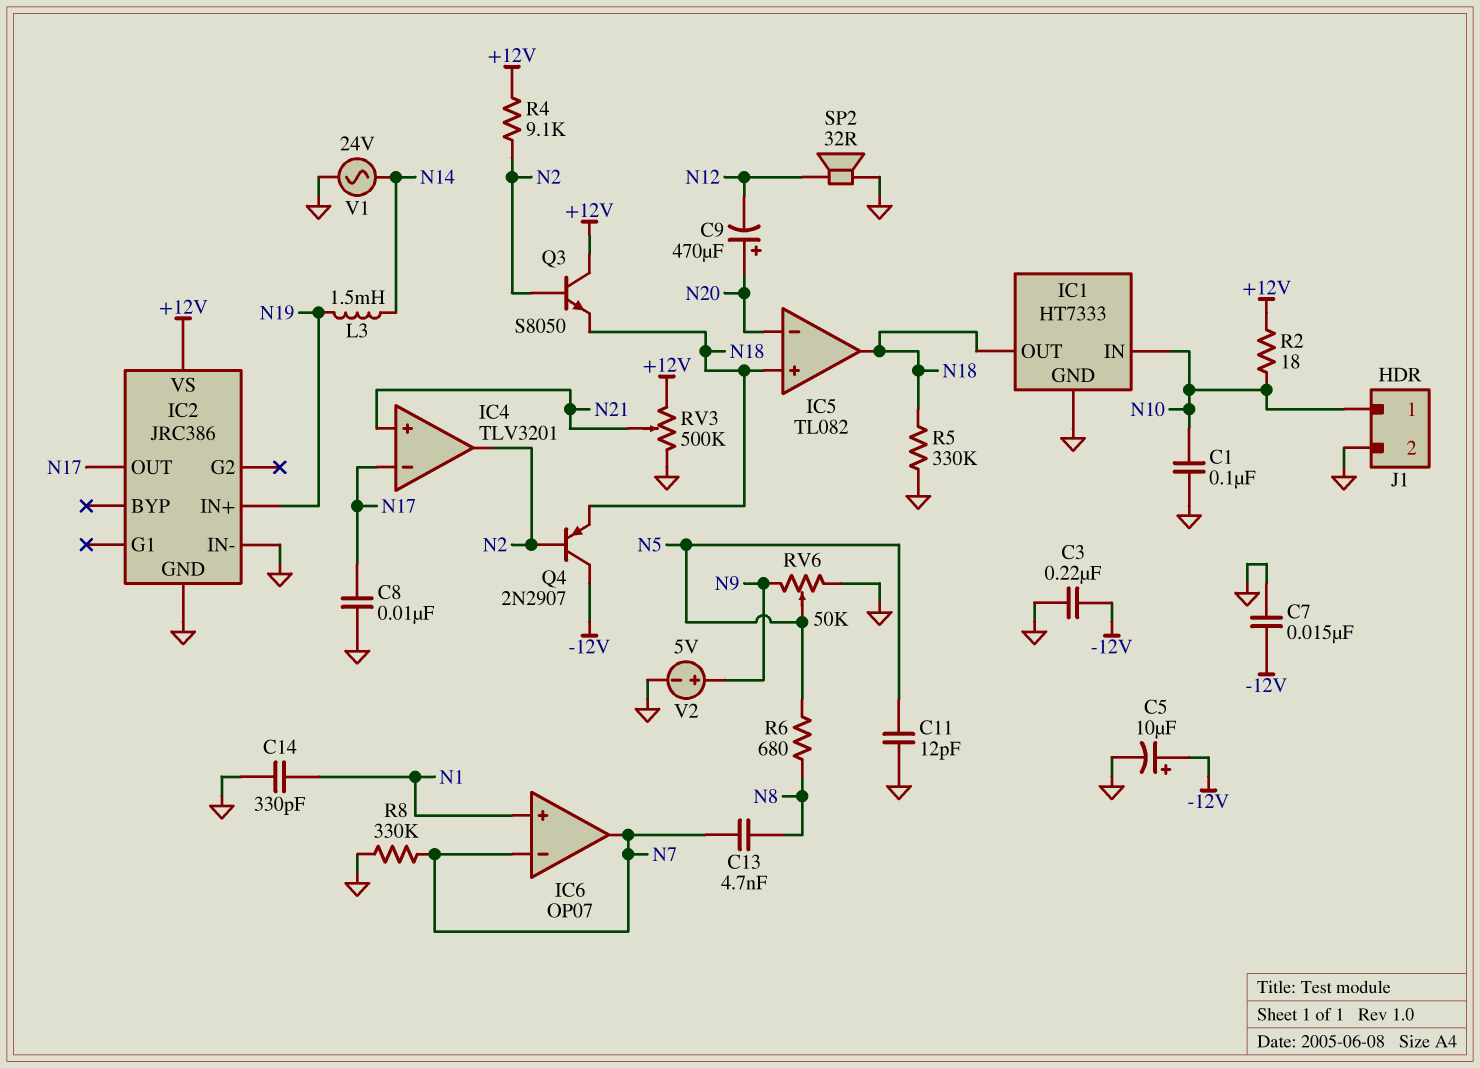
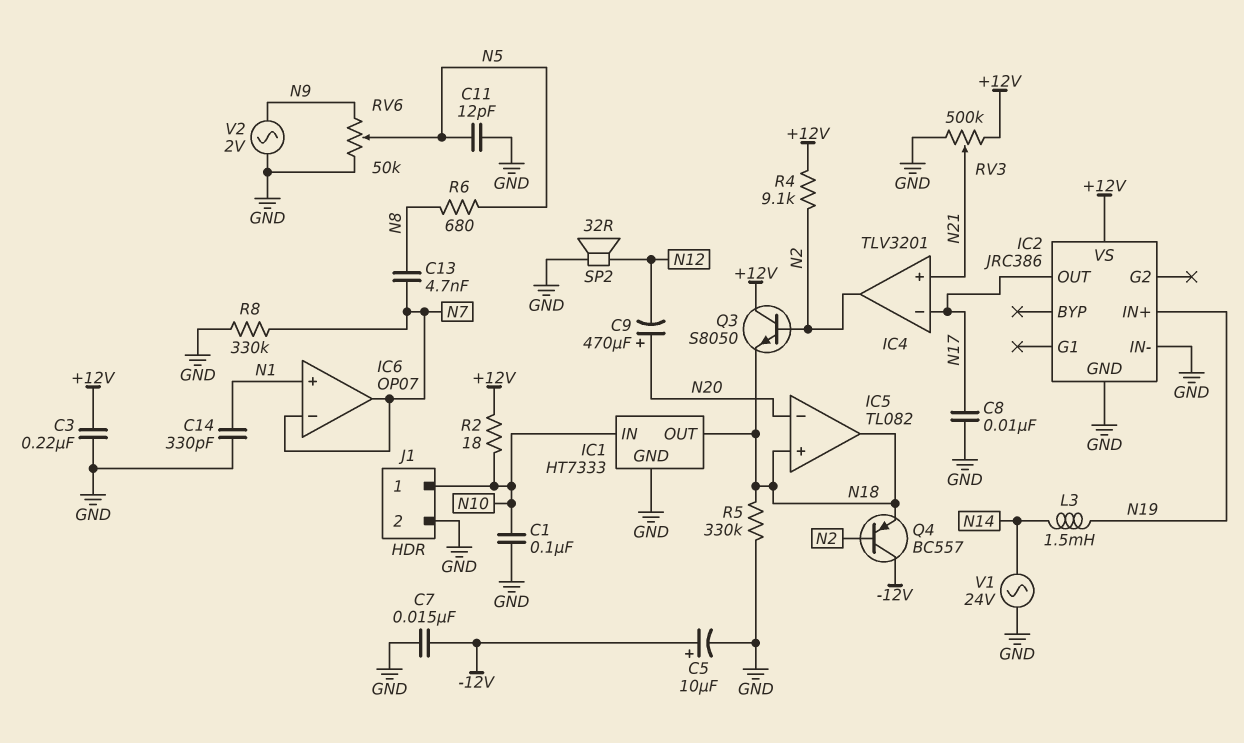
C3: 220nF (-12V, GND) -> 220nF (+12V, GND)
Q4: PNP 2N2907 (B N2, C -12V, E N18) -> PNP BC557 (B N2, C -12V, E N18)
V2: 5V (plus N9, minus GND) -> AC 2V (GND, N9)

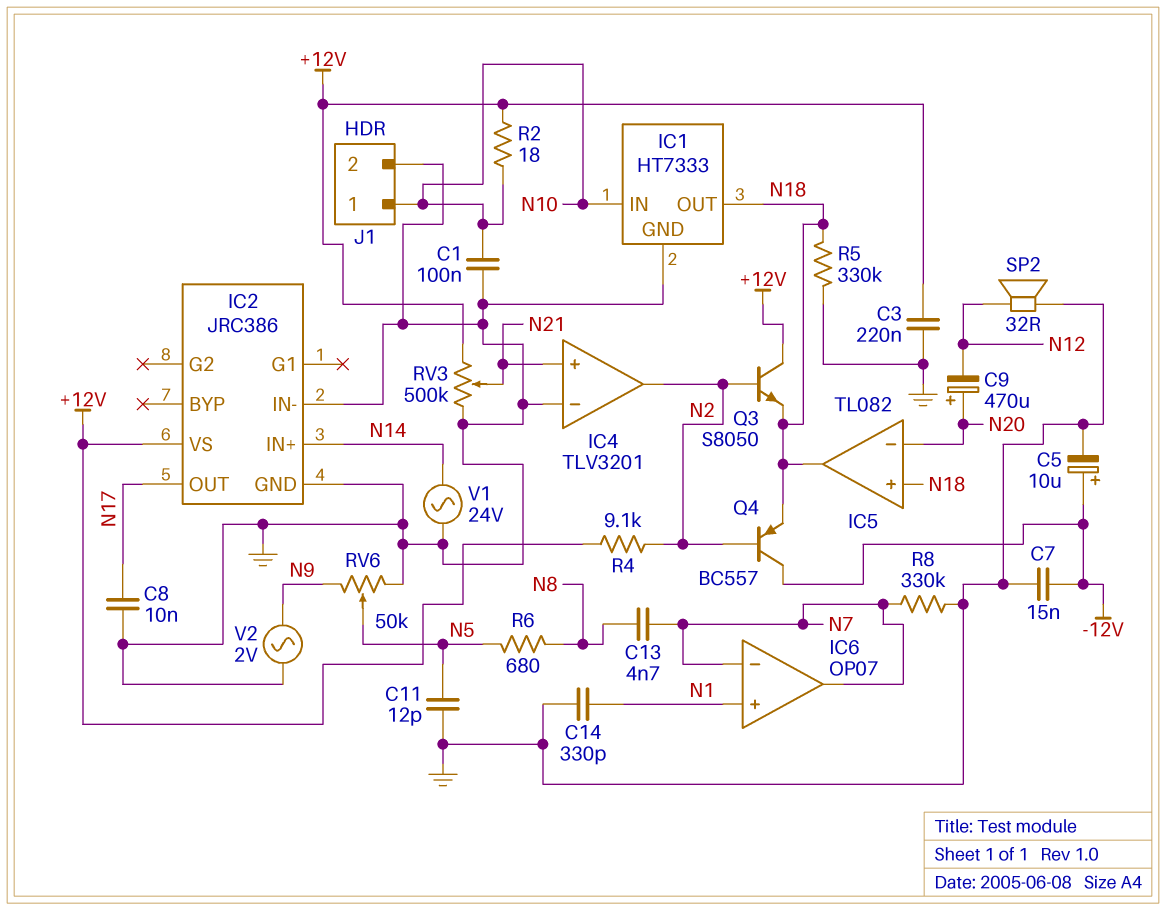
IC2 pin IN+: N19 -> N14
IC4 pin in-: N17 -> GND
L3: 1.5mH (N14, N19) -> none

